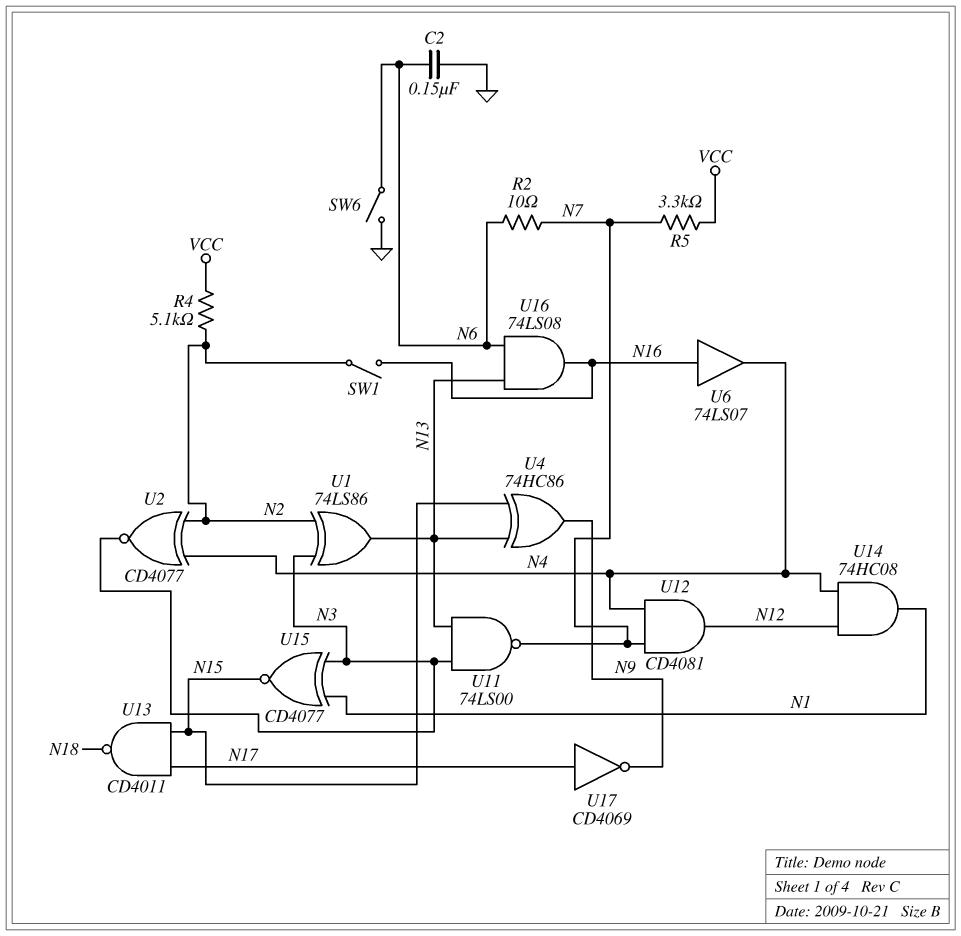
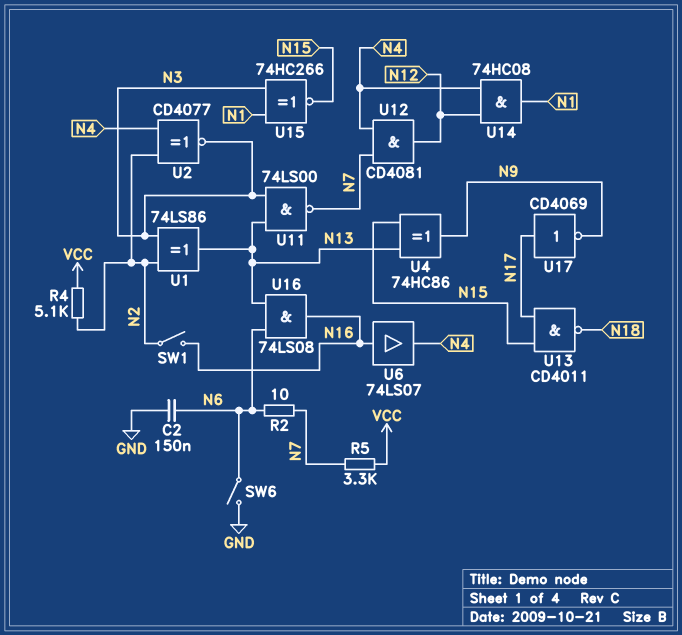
U15: XNOR CD4077 (in N1, in N3, out N15) -> XNOR 74HC266 (in N1, in N3, out N15)

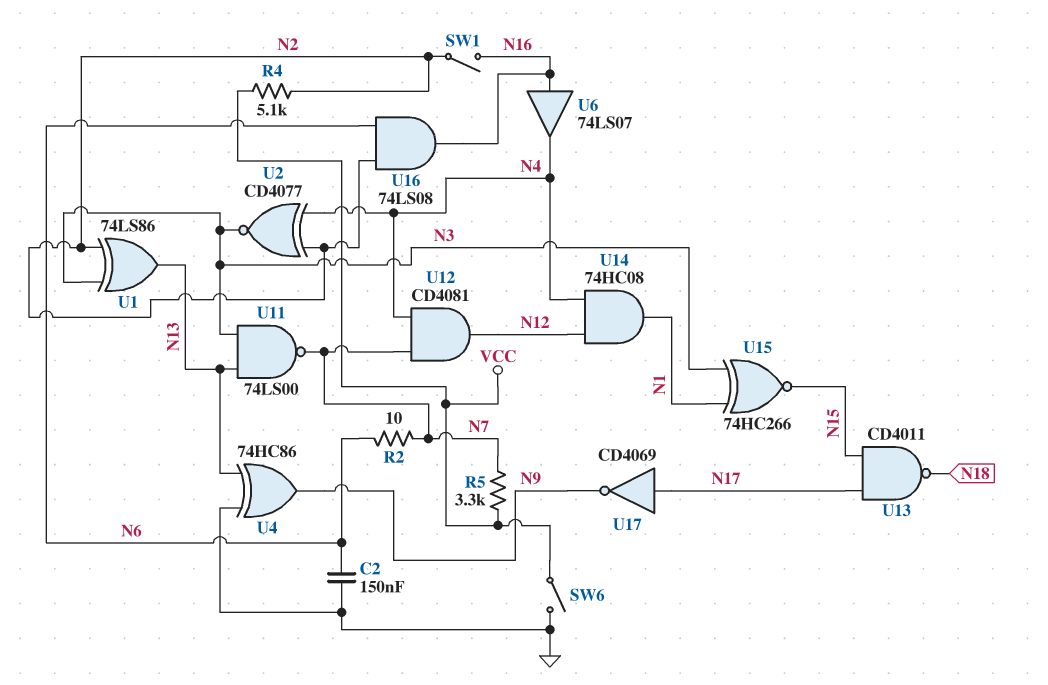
SW6: switch (GND, N6) -> switch (GND, VCC)
U4: XOR 74HC86 (in N13, in N15, out N9) -> XOR 74HC86 (in GND, in N13, out N9)
U16: AND 74LS08 (in N6, in N13, out N16) -> AND 74LS08 (in N2, in N6, out N16)

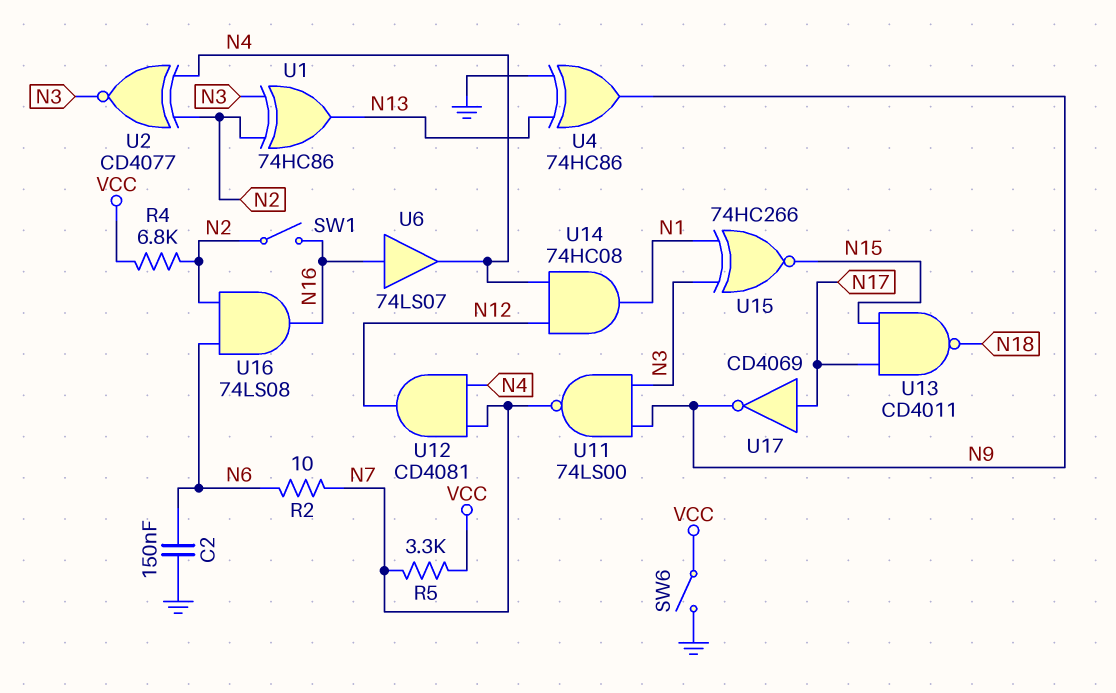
R4: 5.1k (N2, VCC) -> 6.8k (N2, VCC)
U1: XOR 74LS86 (in N2, in N3, out N13) -> XOR 74HC86 (in N2, in N3, out N13)
U11: NAND 74LS00 (in N3, in N13, out N7) -> NAND 74LS00 (in N3, in N9, out N7)

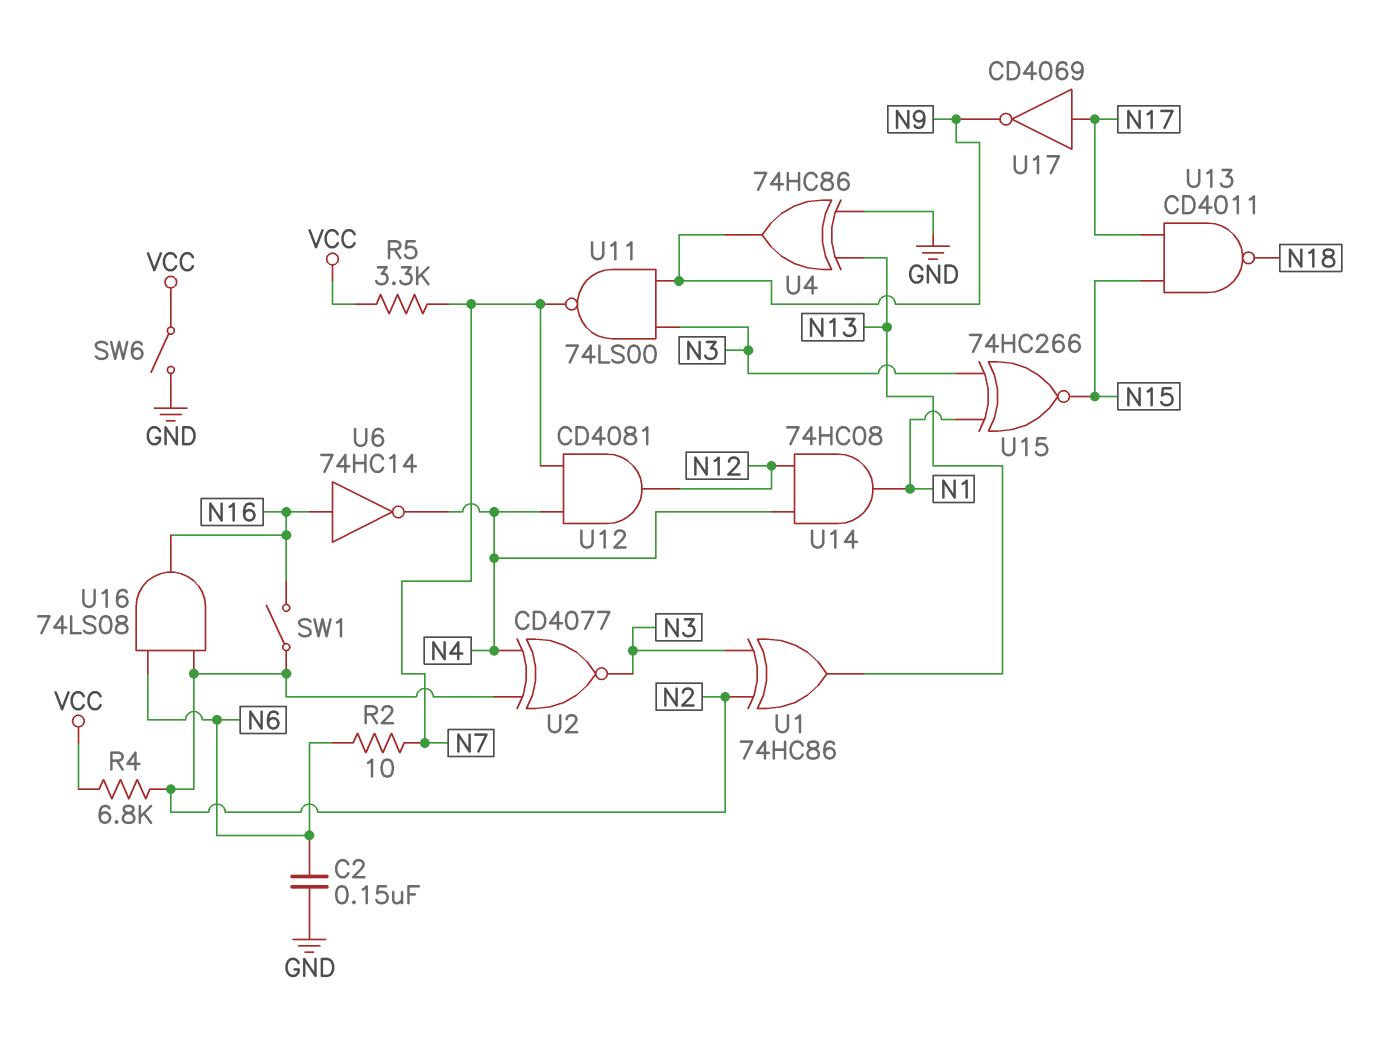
U6: buffer 74LS07 (in N16, out N4) -> NOT 74HC14 (in N16, out N4)

